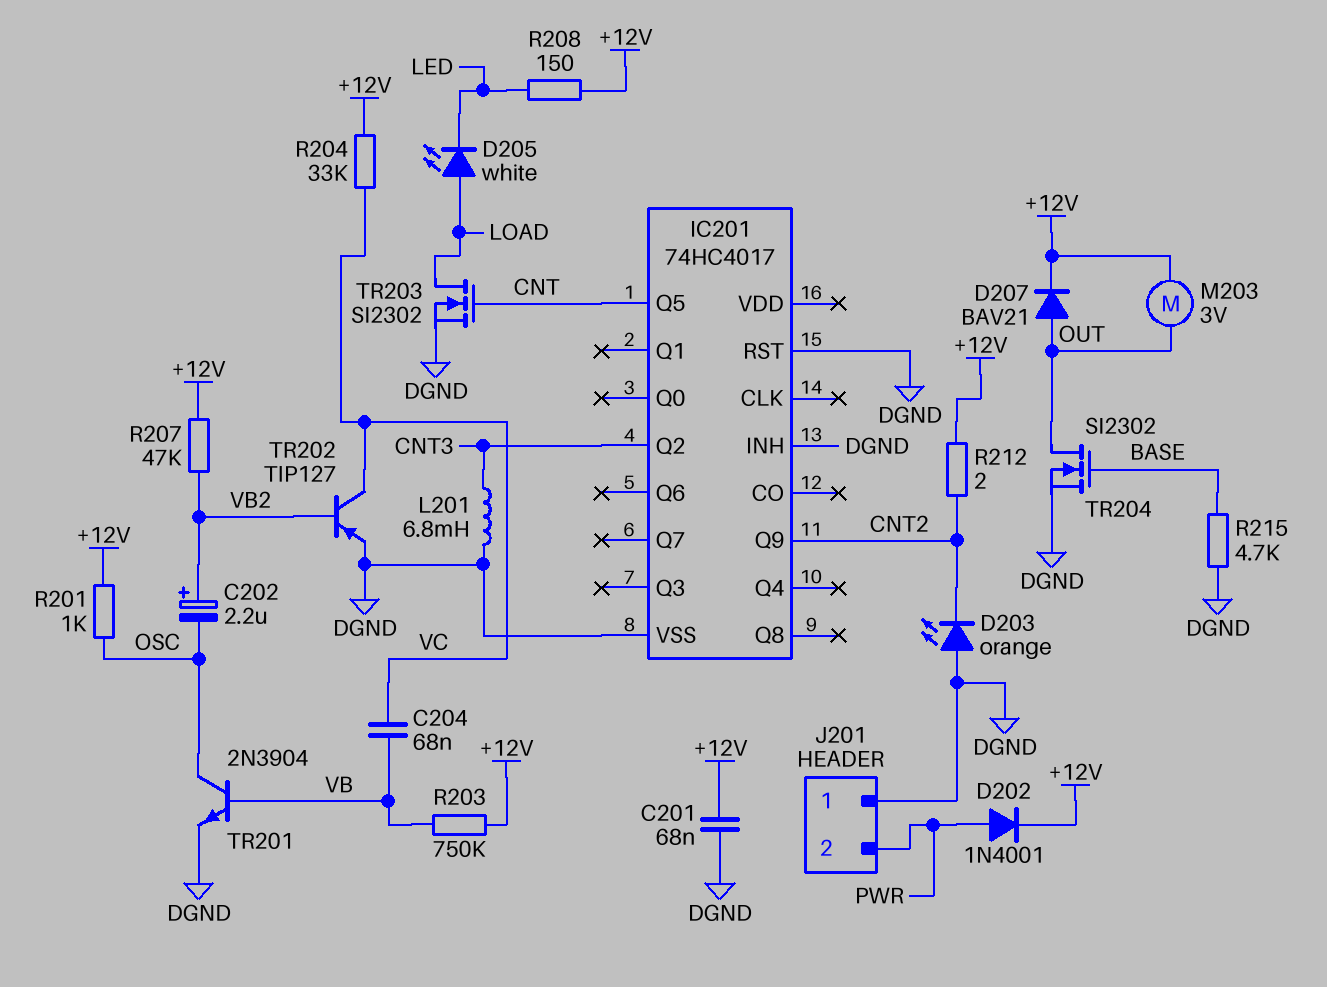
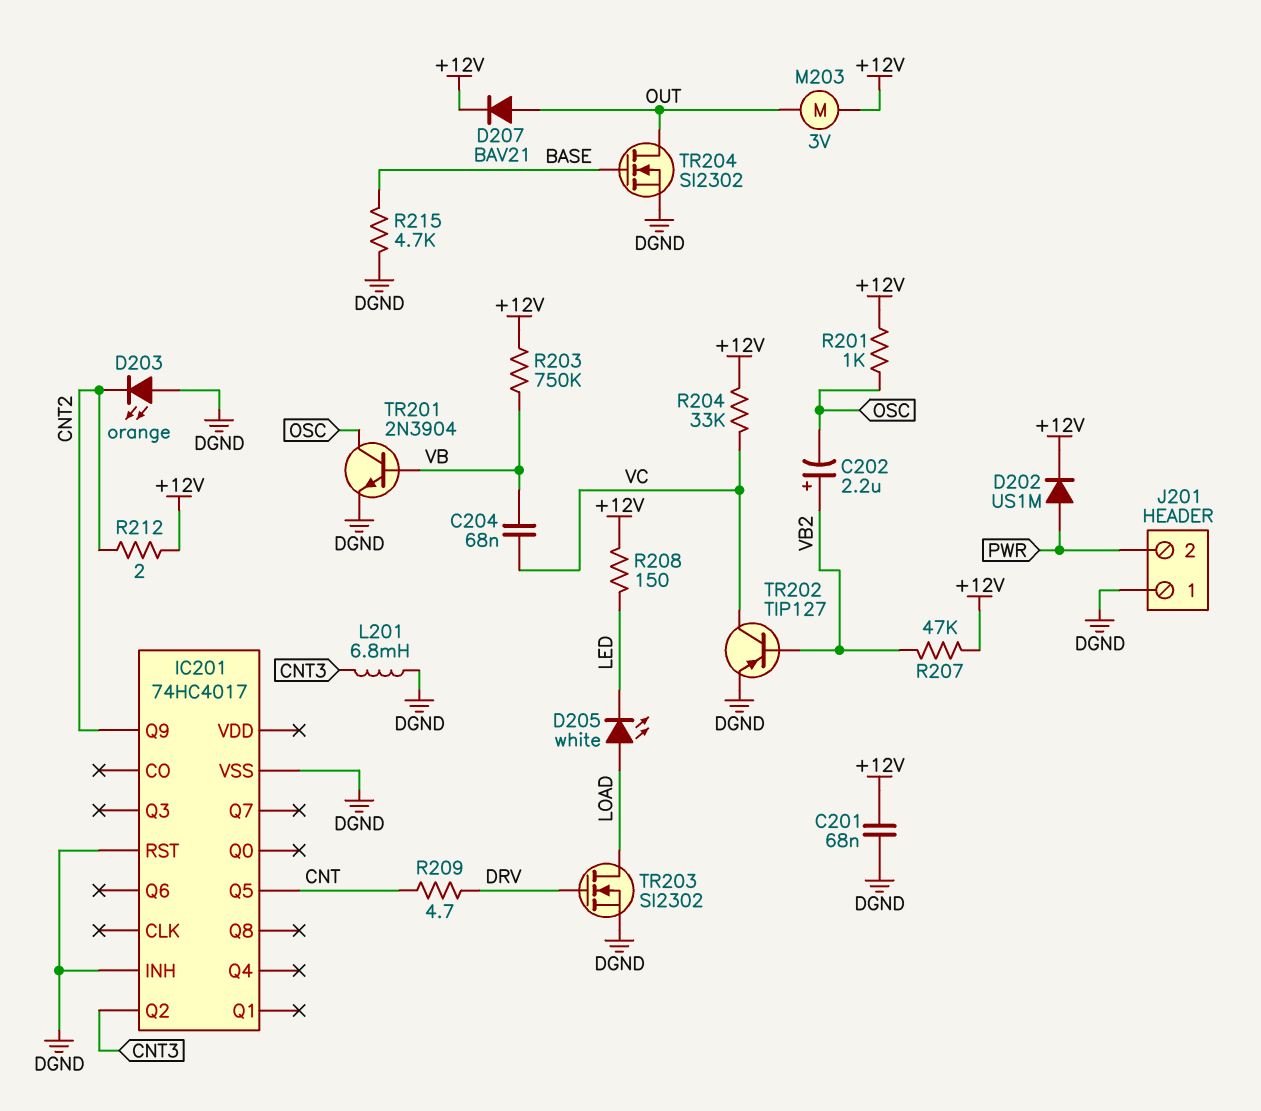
D202: diode 1N4001 (A PWR, K +12V) -> diode US1M (A PWR, K +12V)
R209: none -> 4.7 (CNT, DRV)
TR203: NMOS SI2302 (G CNT, D LOAD, S DGND) -> NMOS SI2302 (G DRV, D LOAD, S DGND)

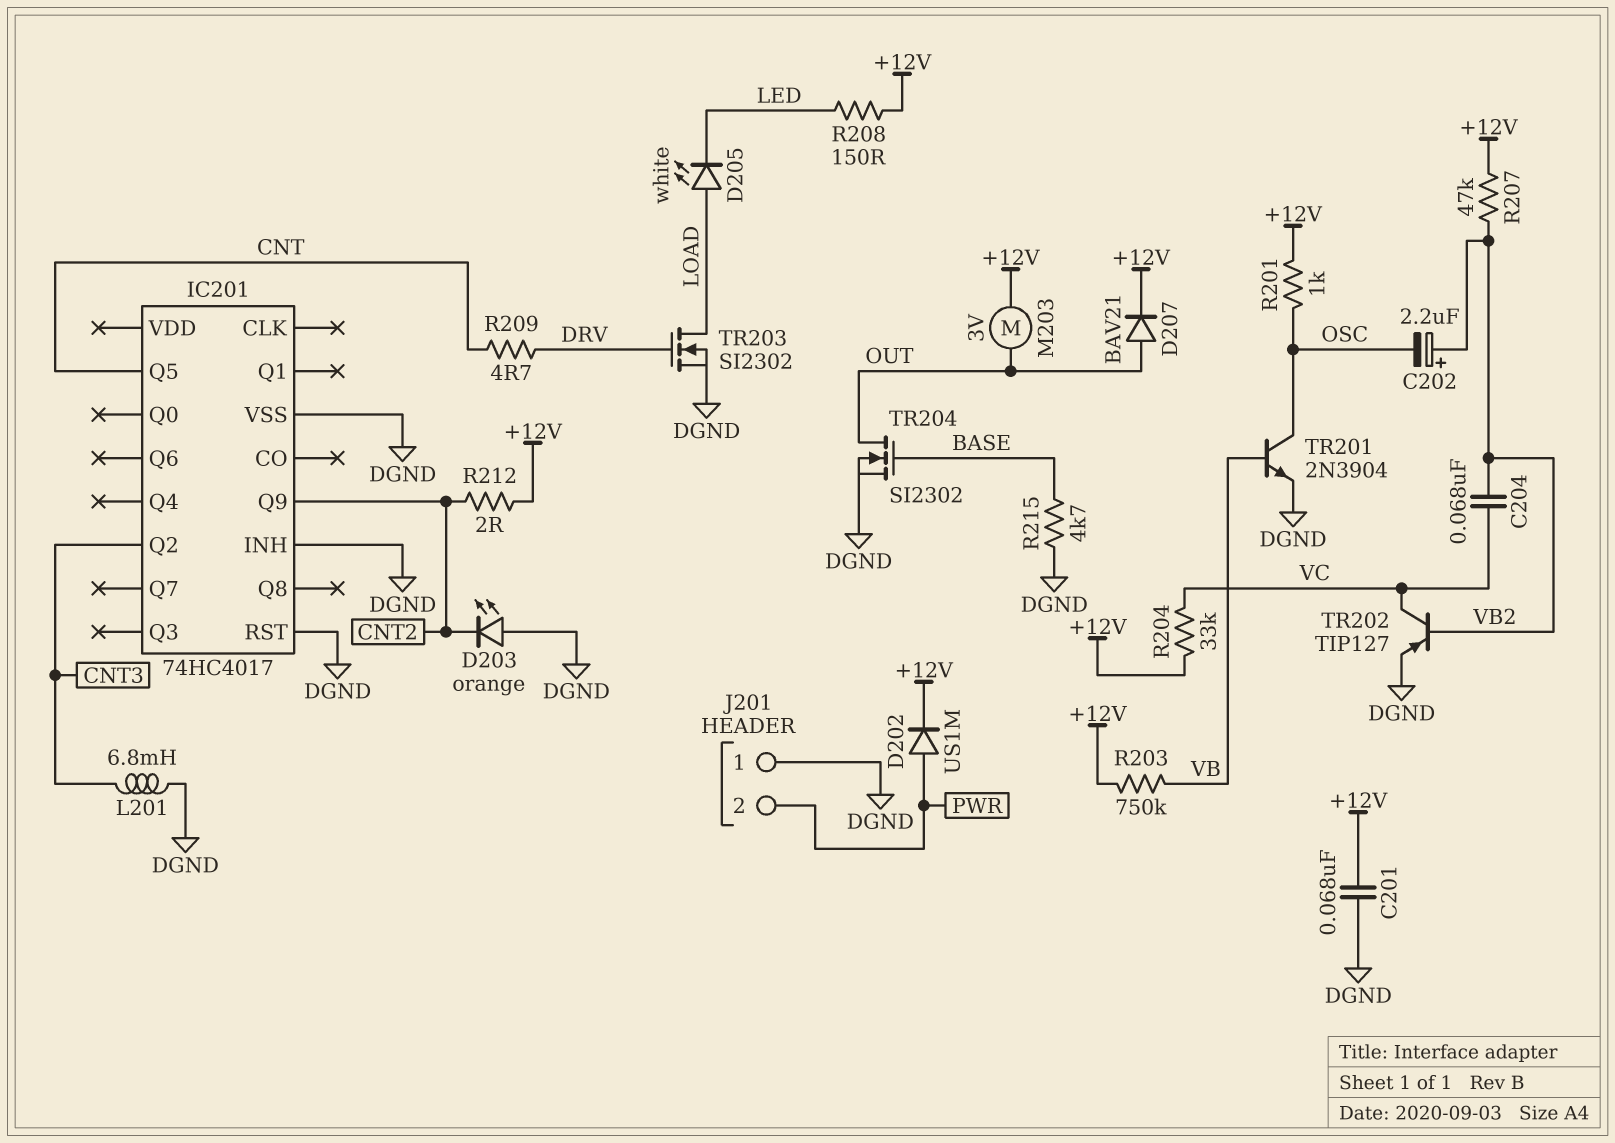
C204: 68nF (VB, VC) -> 68nF (VB2, VC)

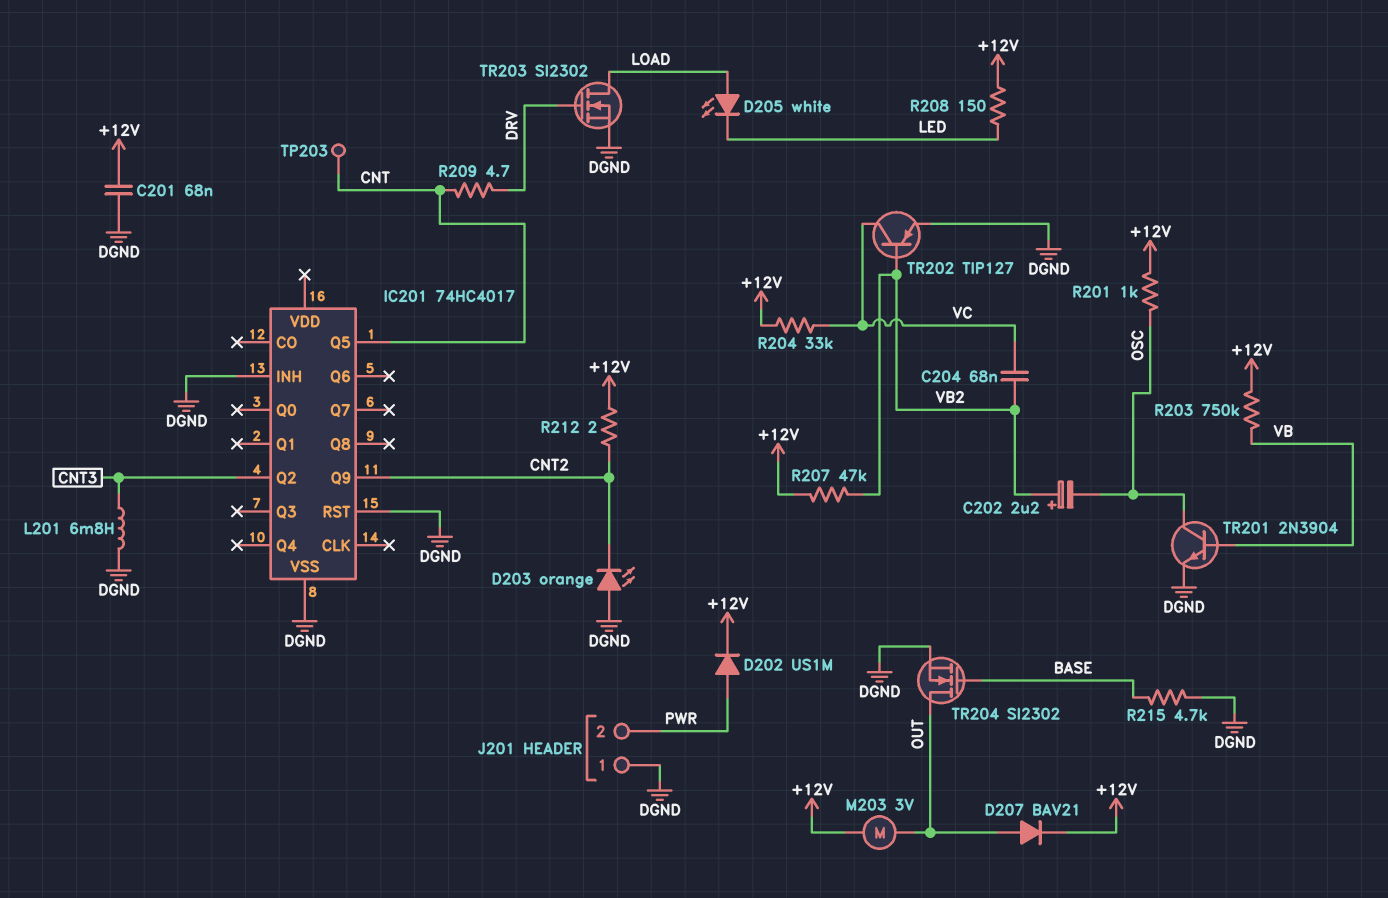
TP203: none -> test point (CNT)

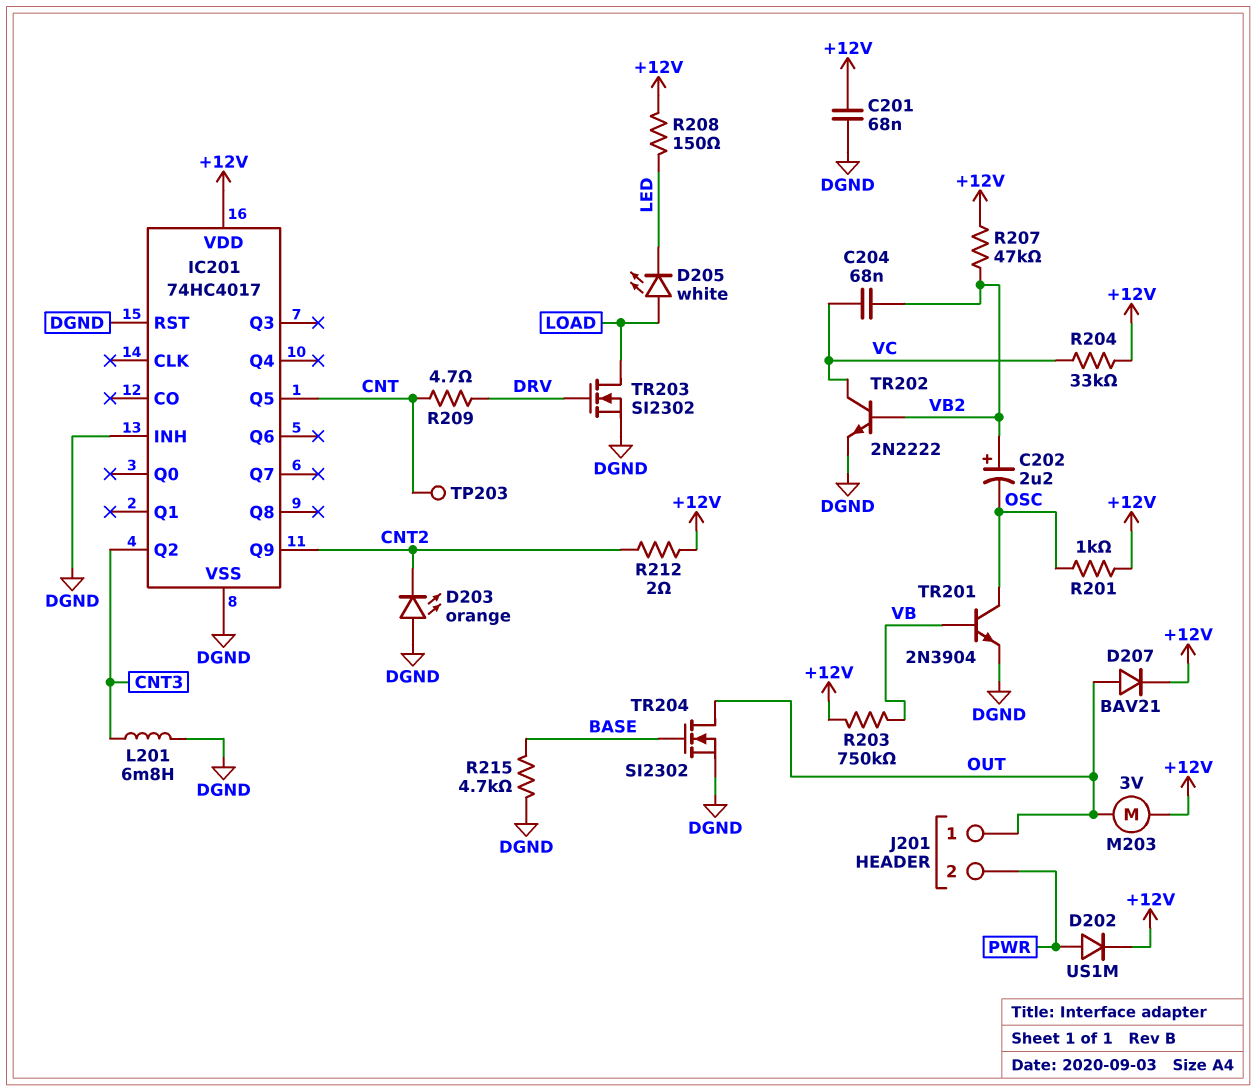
IC201 pin VDD: none -> +12V
J201 pin 1: DGND -> OUT
TR202: PNP TIP127 (B VB2, C VC, E DGND) -> NPN 2N2222 (B VB2, C VC, E DGND)

